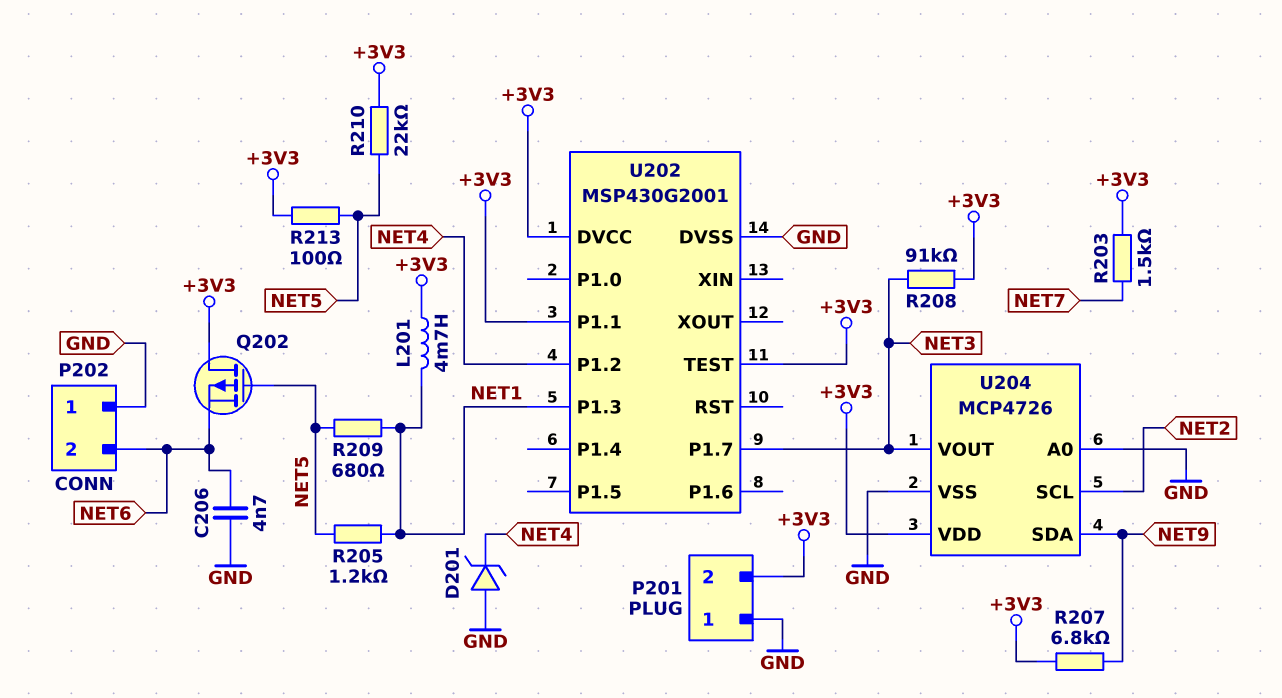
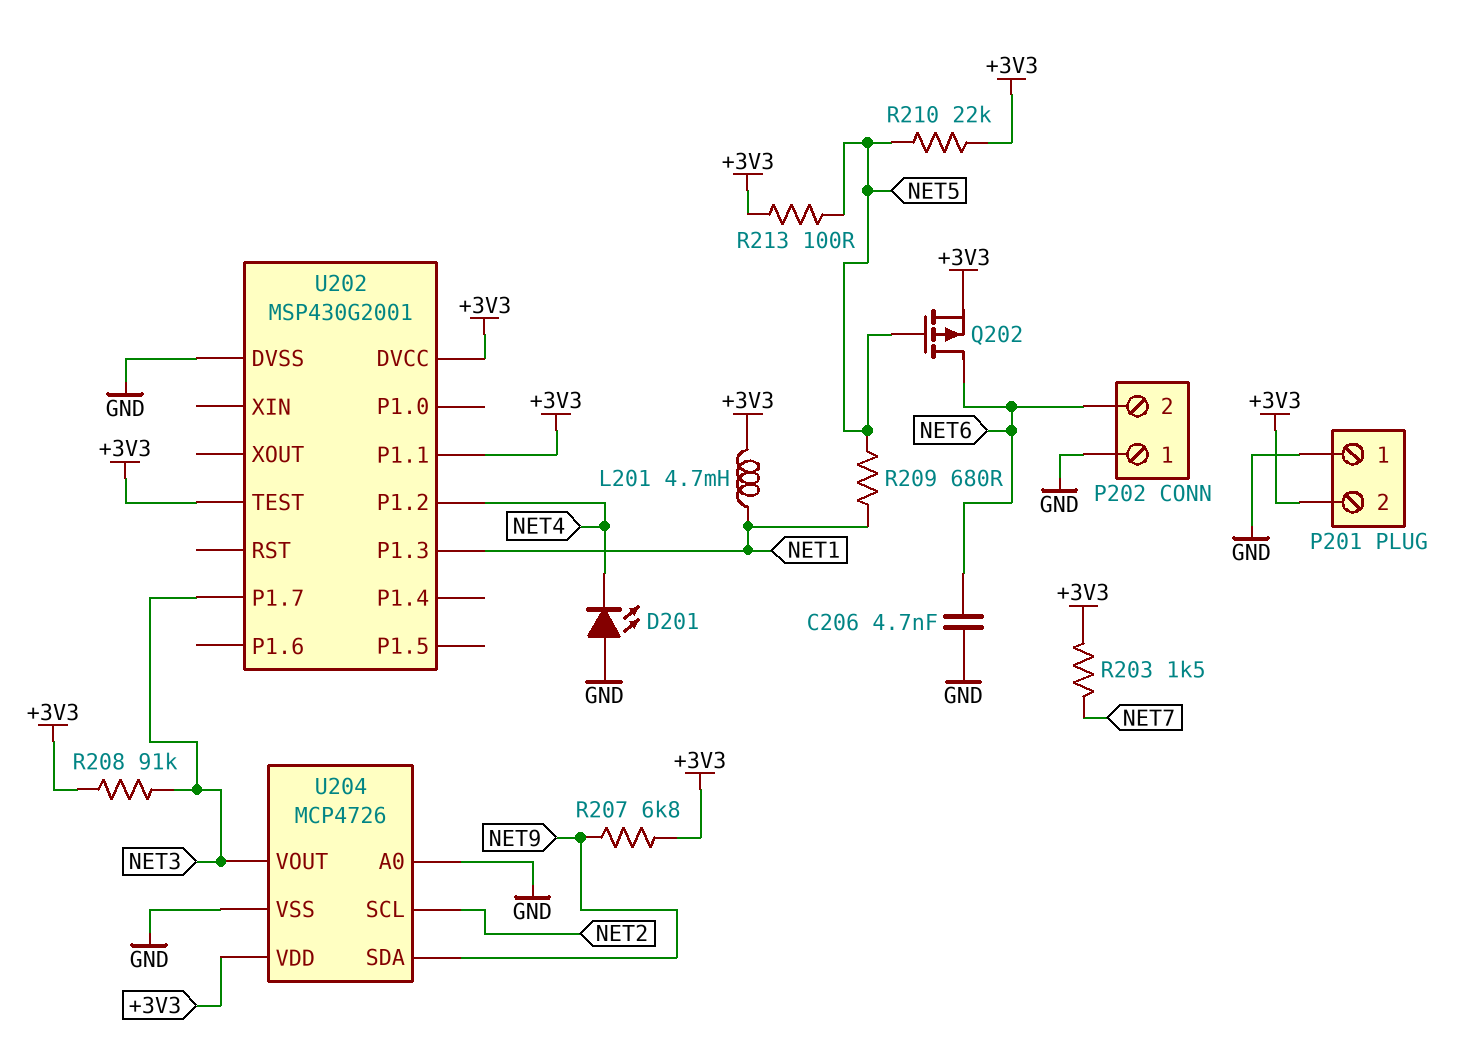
D201: zener (A GND, K NET4) -> LED (A GND, K NET4)
Q202: PMOS (G NET5, D +3V3, S NET6) -> PMOS (G NET5, D NET6, S +3V3)
R205: 1.2k (NET1, NET5) -> none

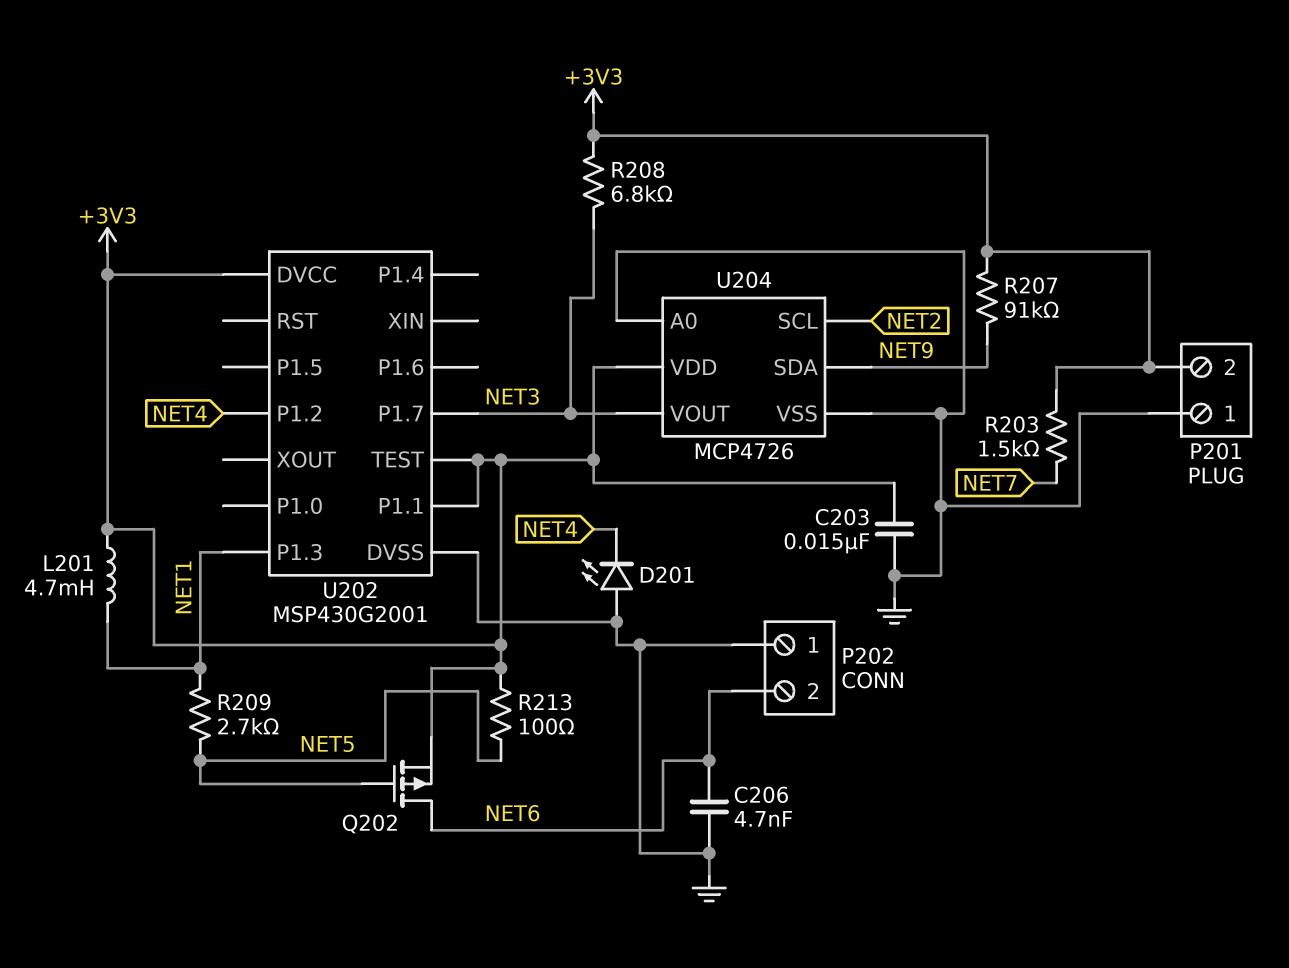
C203: none -> 15nF (+3V3, GND)
R207: 6.8k (+3V3, NET9) -> 91k (+3V3, NET9)
R208: 91k (+3V3, NET3) -> 6.8k (+3V3, NET3)
R209: 680 (NET1, NET5) -> 2.7k (NET1, NET5)
R210: 22k (+3V3, NET5) -> none

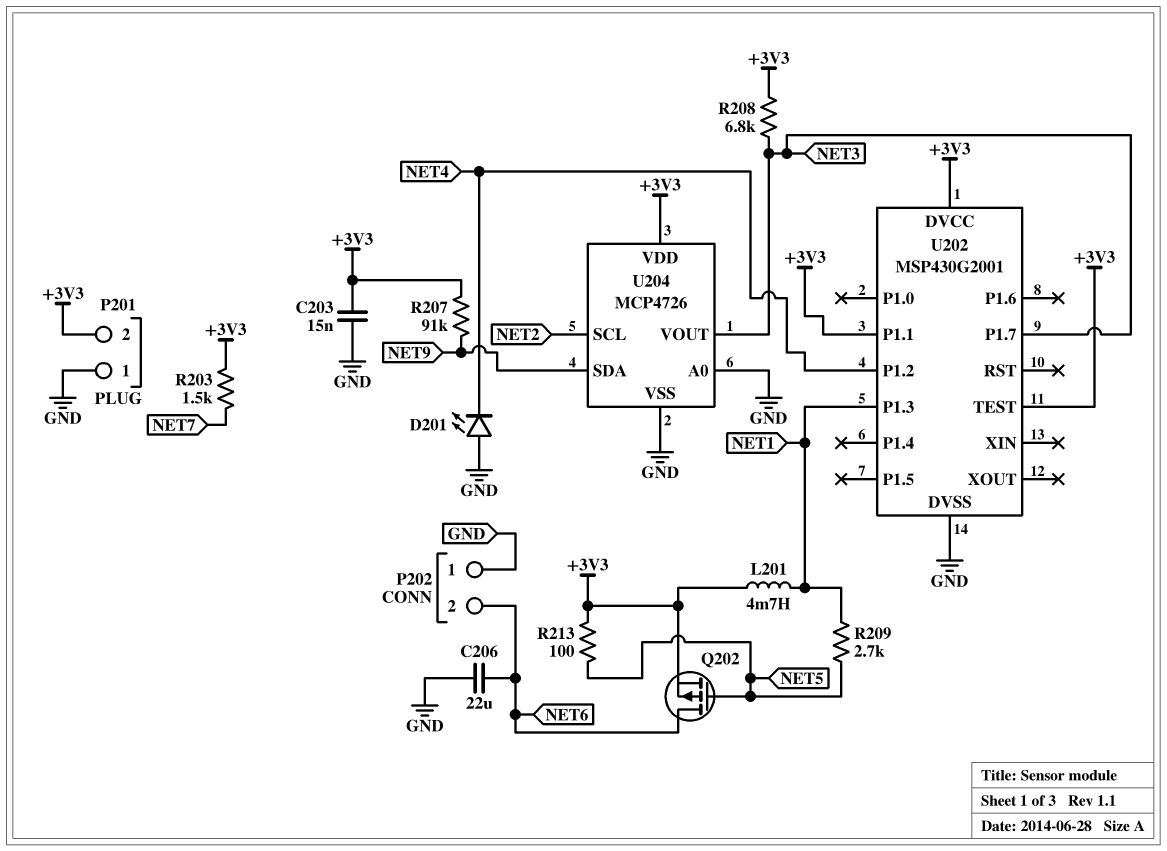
C206: 4.7nF (GND, NET6) -> 22uF (GND, NET6)

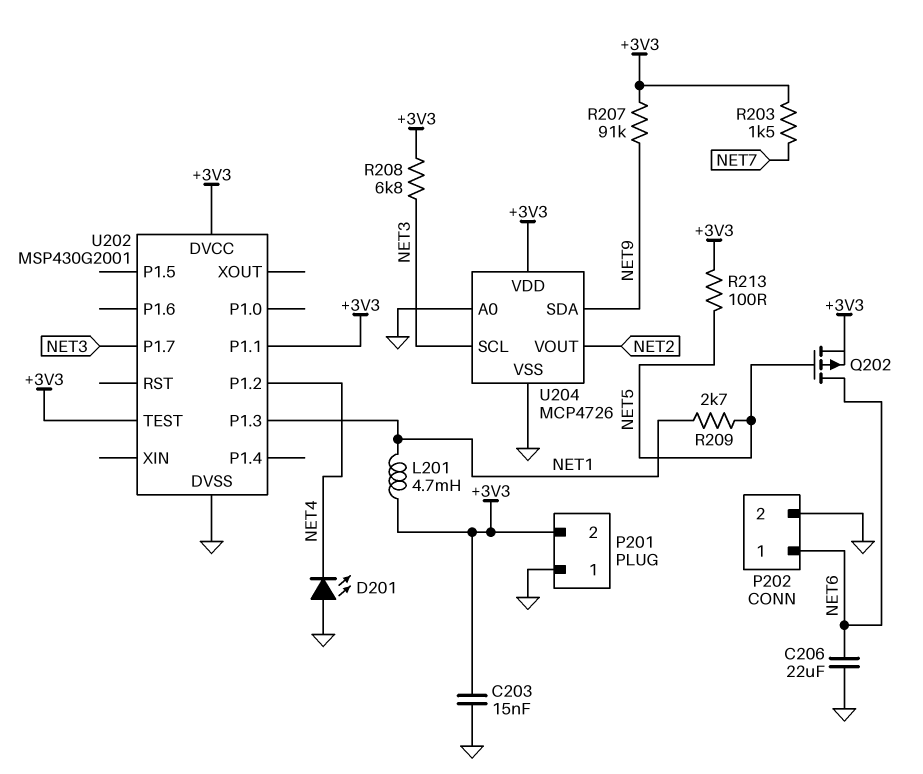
P202 pin 1: GND -> NET6
P202 pin 2: NET6 -> GND
U204 pin SCL: NET2 -> NET3
U204 pin VOUT: NET3 -> NET2

